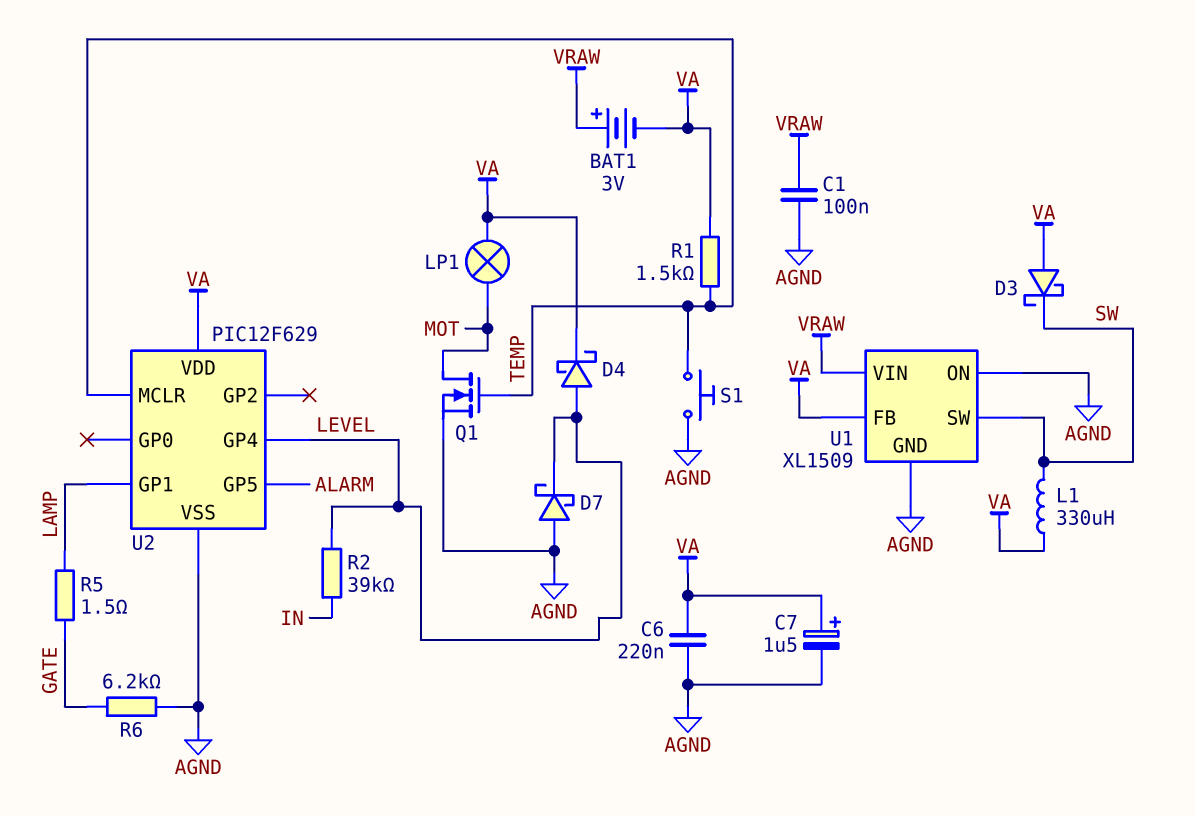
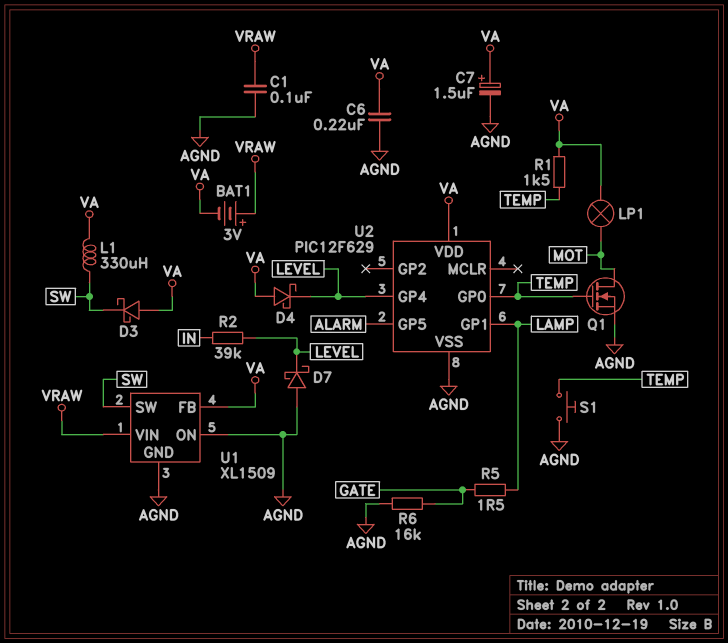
D4: schottky (A LEVEL, K VA) -> schottky (A VA, K LEVEL)
R6: 6.2k (AGND, GATE) -> 16k (AGND, GATE)
U2 pin GP0: none -> TEMP
U2 pin MCLR: TEMP -> none

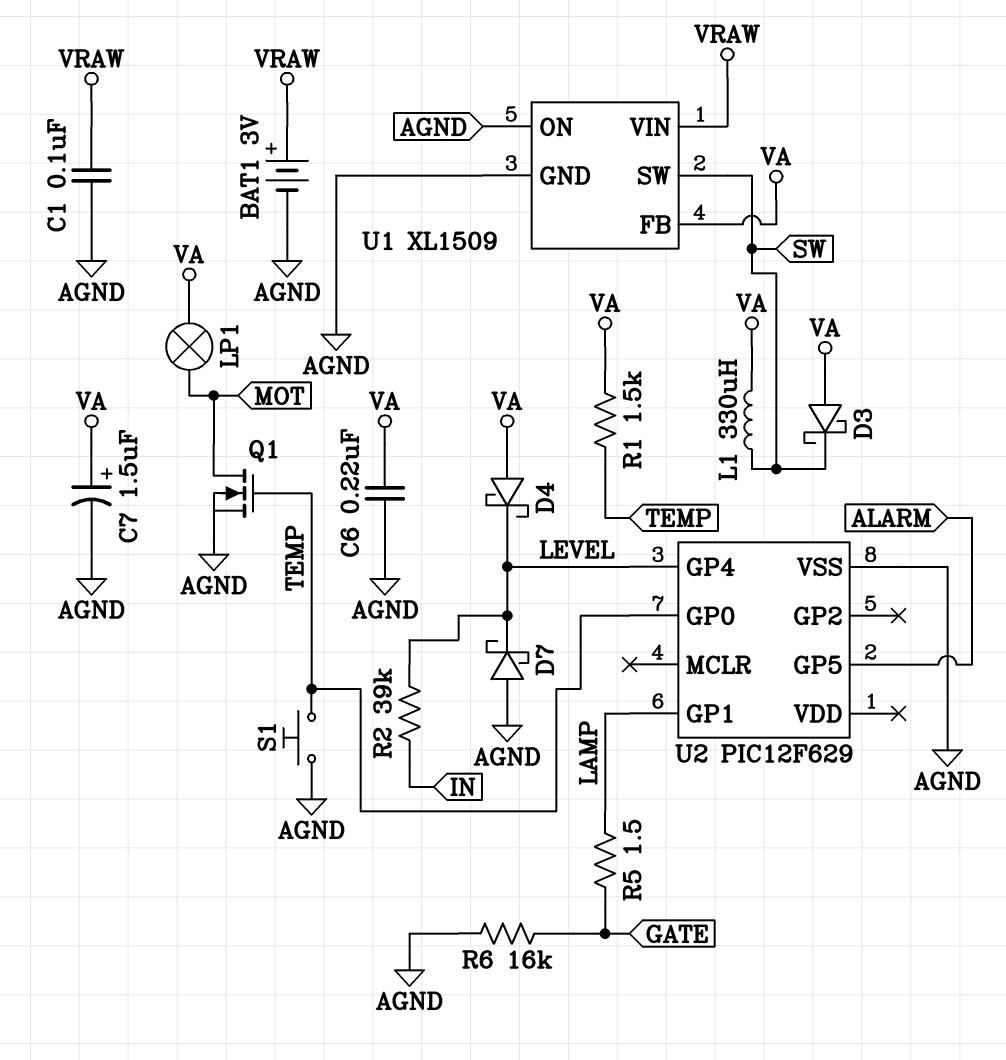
BAT1: 3V (plus VRAW, minus VA) -> 3V (plus VRAW, minus AGND)
U2 pin VDD: VA -> none

